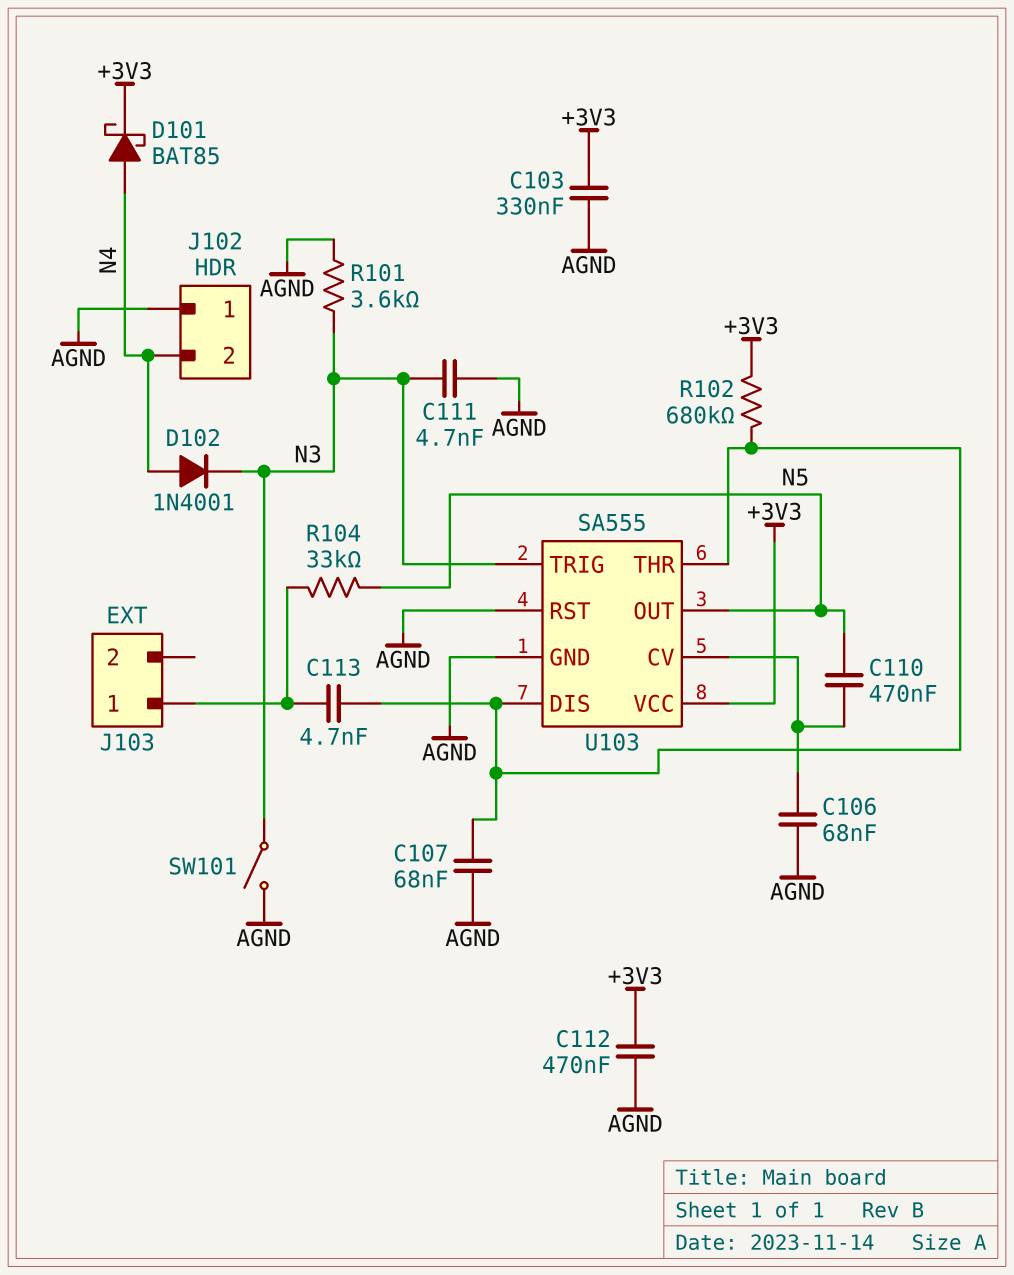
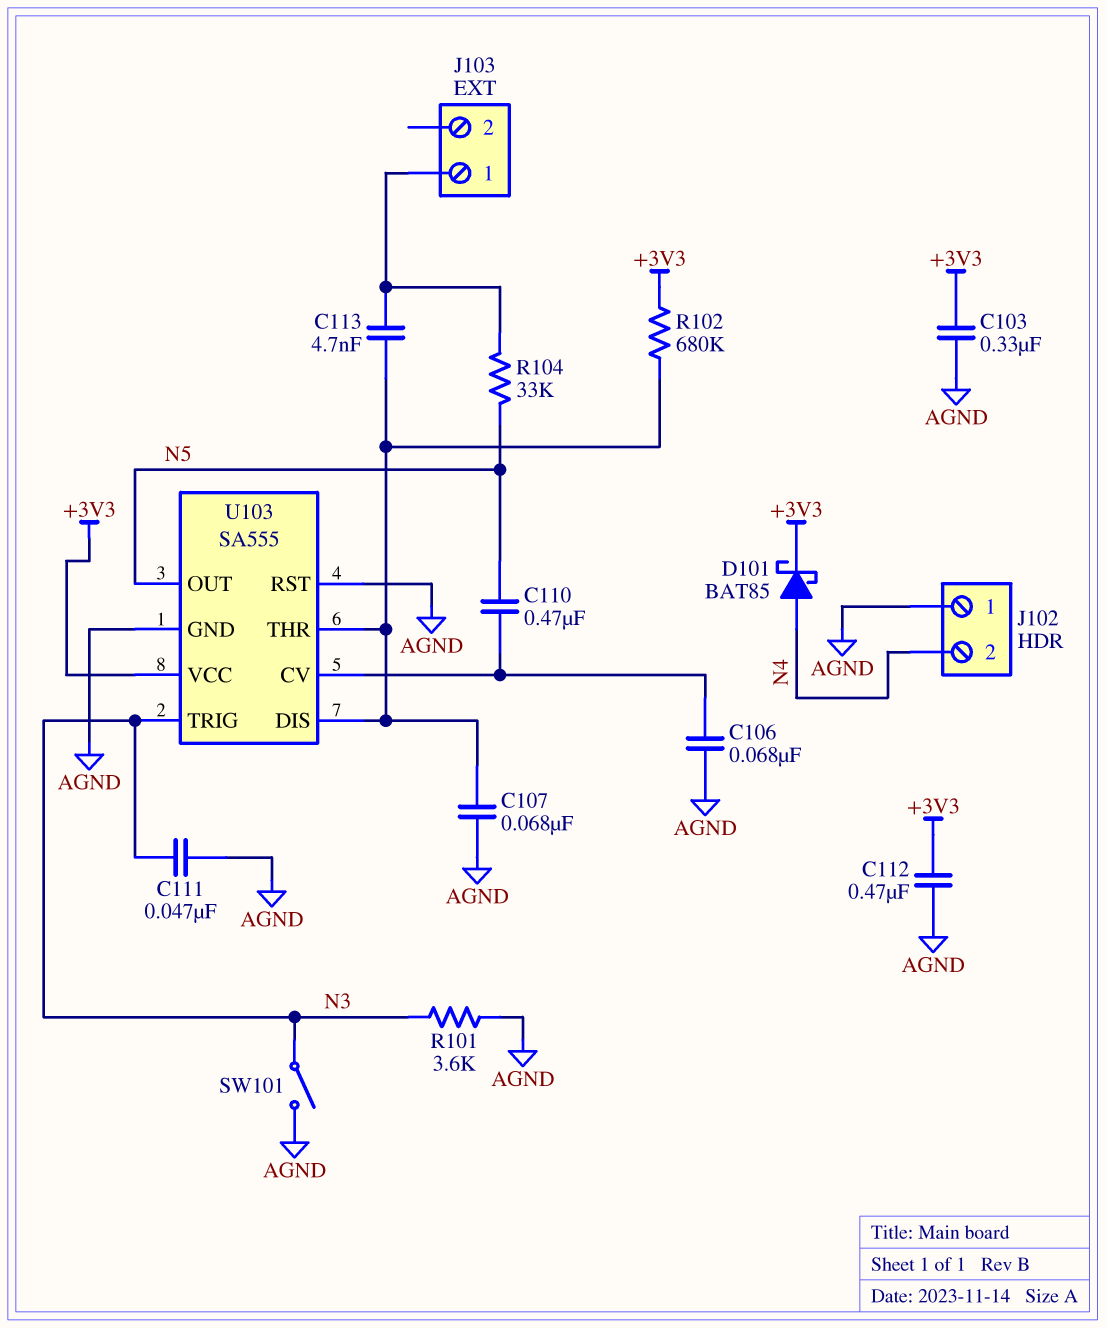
C111: 4.7nF (AGND, N3) -> 47nF (AGND, N3)
D102: diode 1N4001 (A N4, K N3) -> none

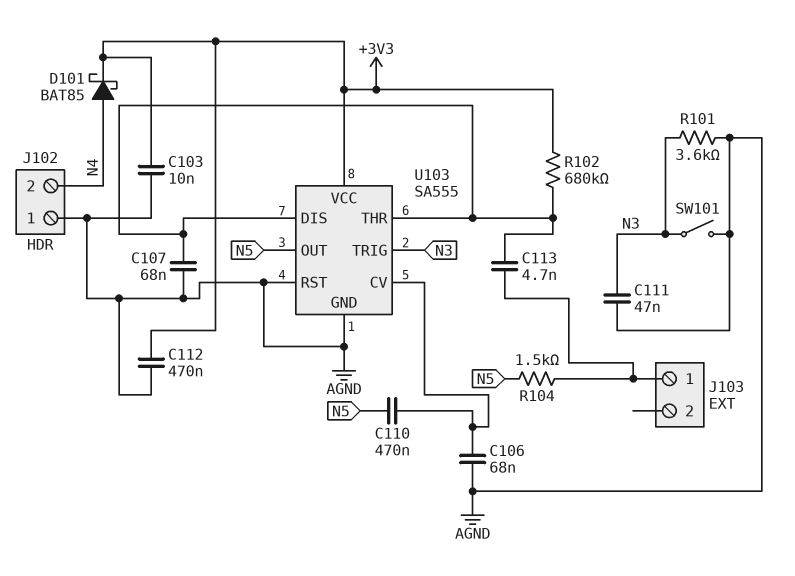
C103: 330nF (+3V3, AGND) -> 10nF (+3V3, AGND)
R104: 33k (J103/1, N5) -> 1.5k (J103/1, N5)

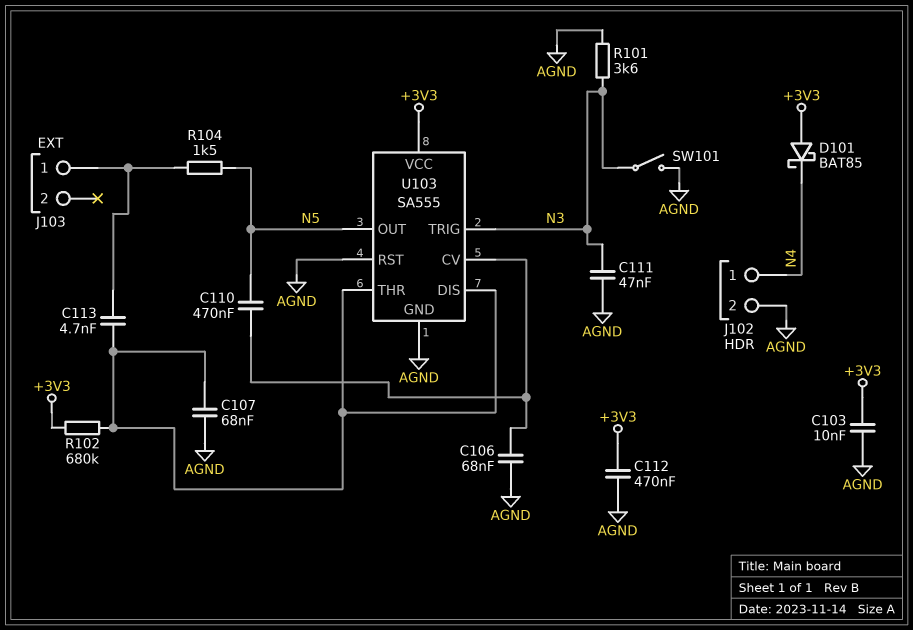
D101: schottky BAT85 (A N4, K +3V3) -> schottky BAT85 (A +3V3, K N4)
J102 pin 1: AGND -> N4
J102 pin 2: N4 -> AGND

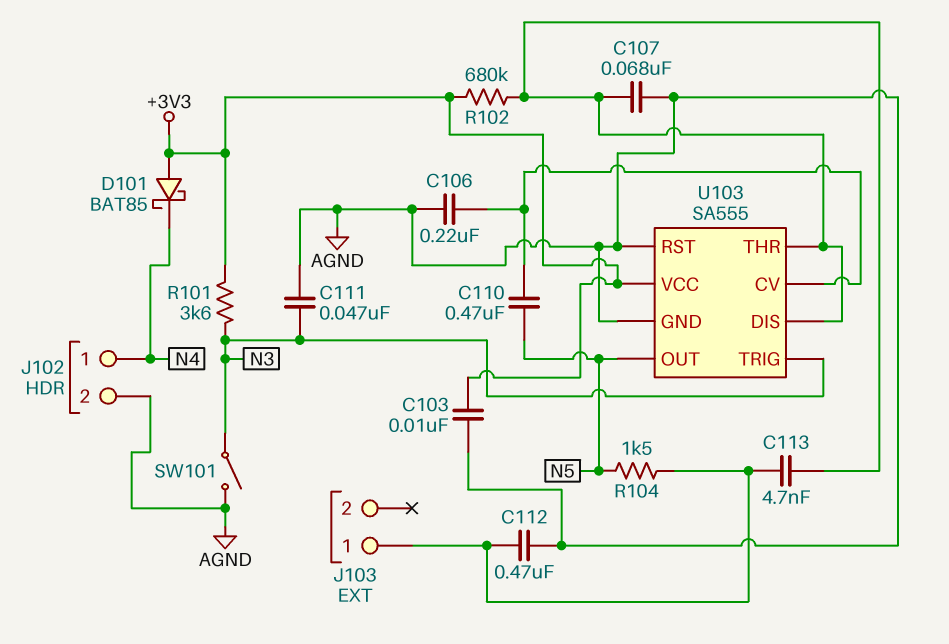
C106: 68nF (AGND, U103/CV) -> 220nF (AGND, U103/CV)
C112: 470nF (+3V3, AGND) -> 470nF (AGND, J103/1)
R101: 3.6k (AGND, N3) -> 3.6k (+3V3, N3)

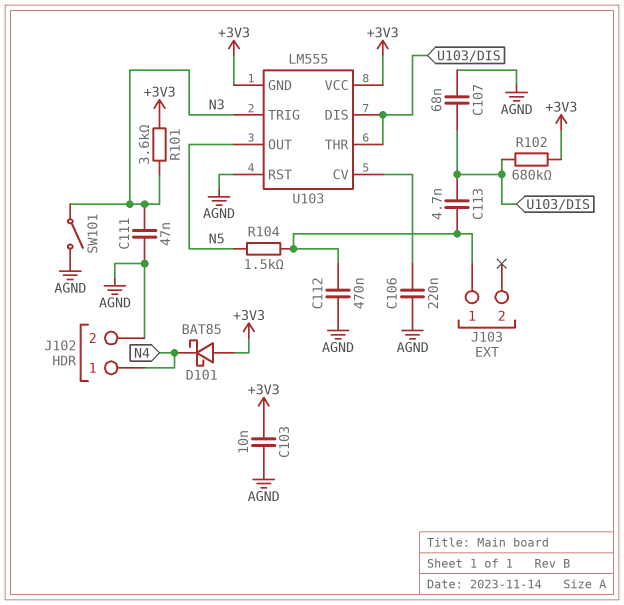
C110: 470nF (N5, U103/CV) -> none
U103: SA555 -> LM555
U103 pin GND: AGND -> +3V3

